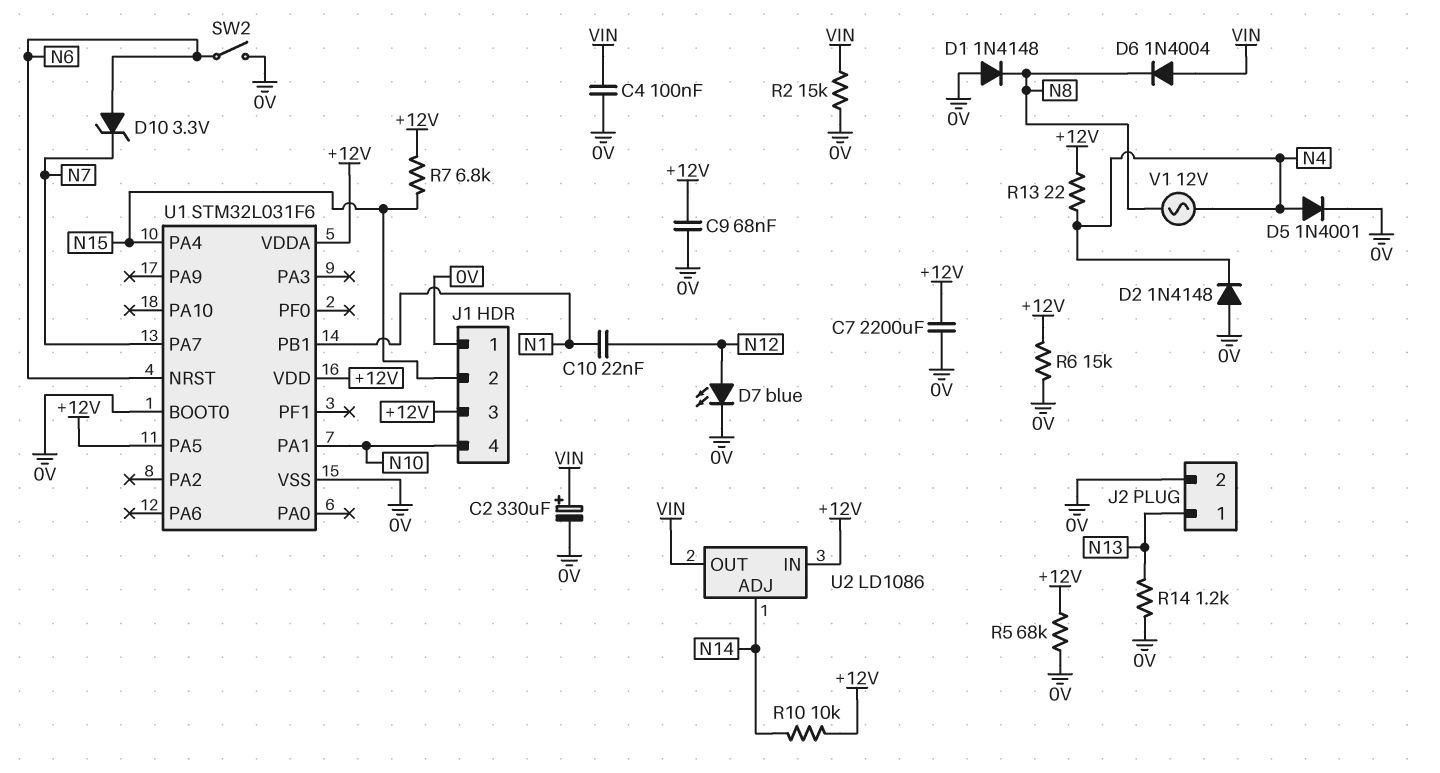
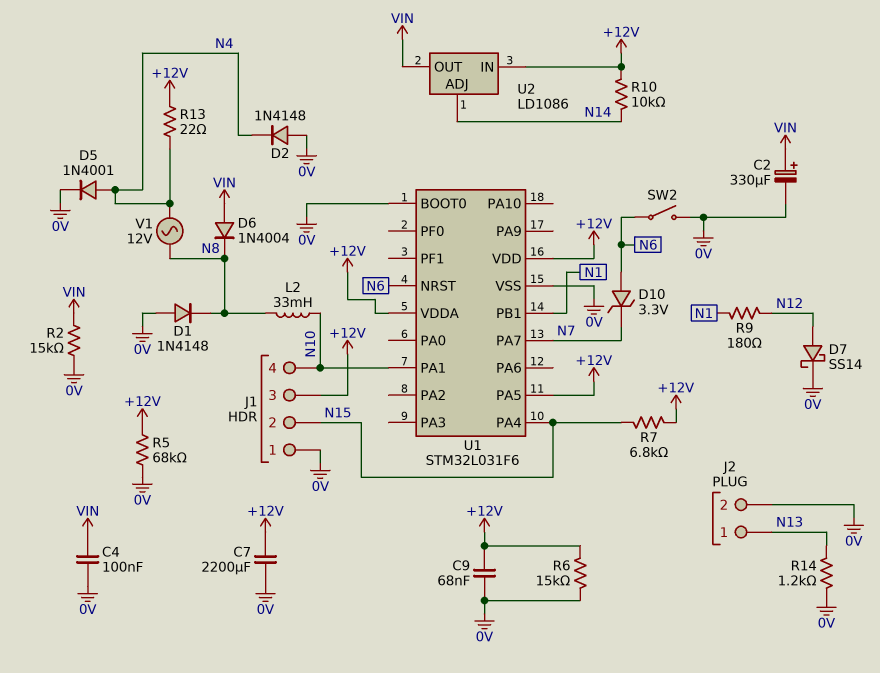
C10: 22nF (N1, N12) -> none
D7: LED blue (A N12, K 0V) -> schottky SS14 (A N12, K 0V)
L2: none -> 33mH (N8, N10)
R9: none -> 180 (N1, N12)

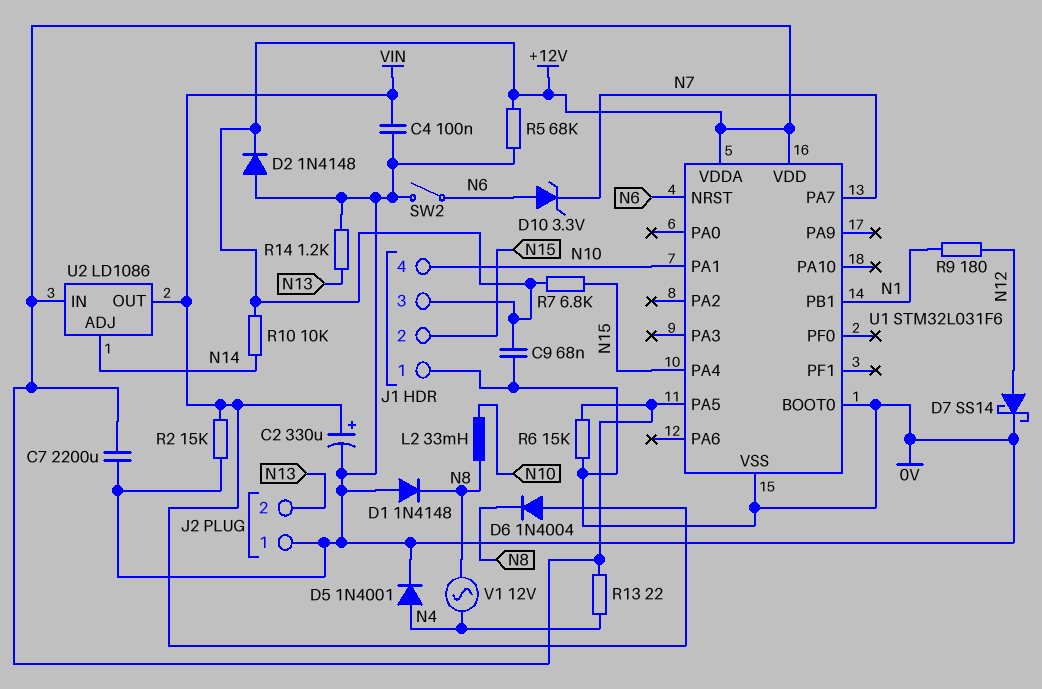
D2: diode 1N4148 (A 0V, K N4) -> diode 1N4148 (A 0V, K +12V)
J2 pin 1: N13 -> 0V
J2 pin 2: 0V -> N13

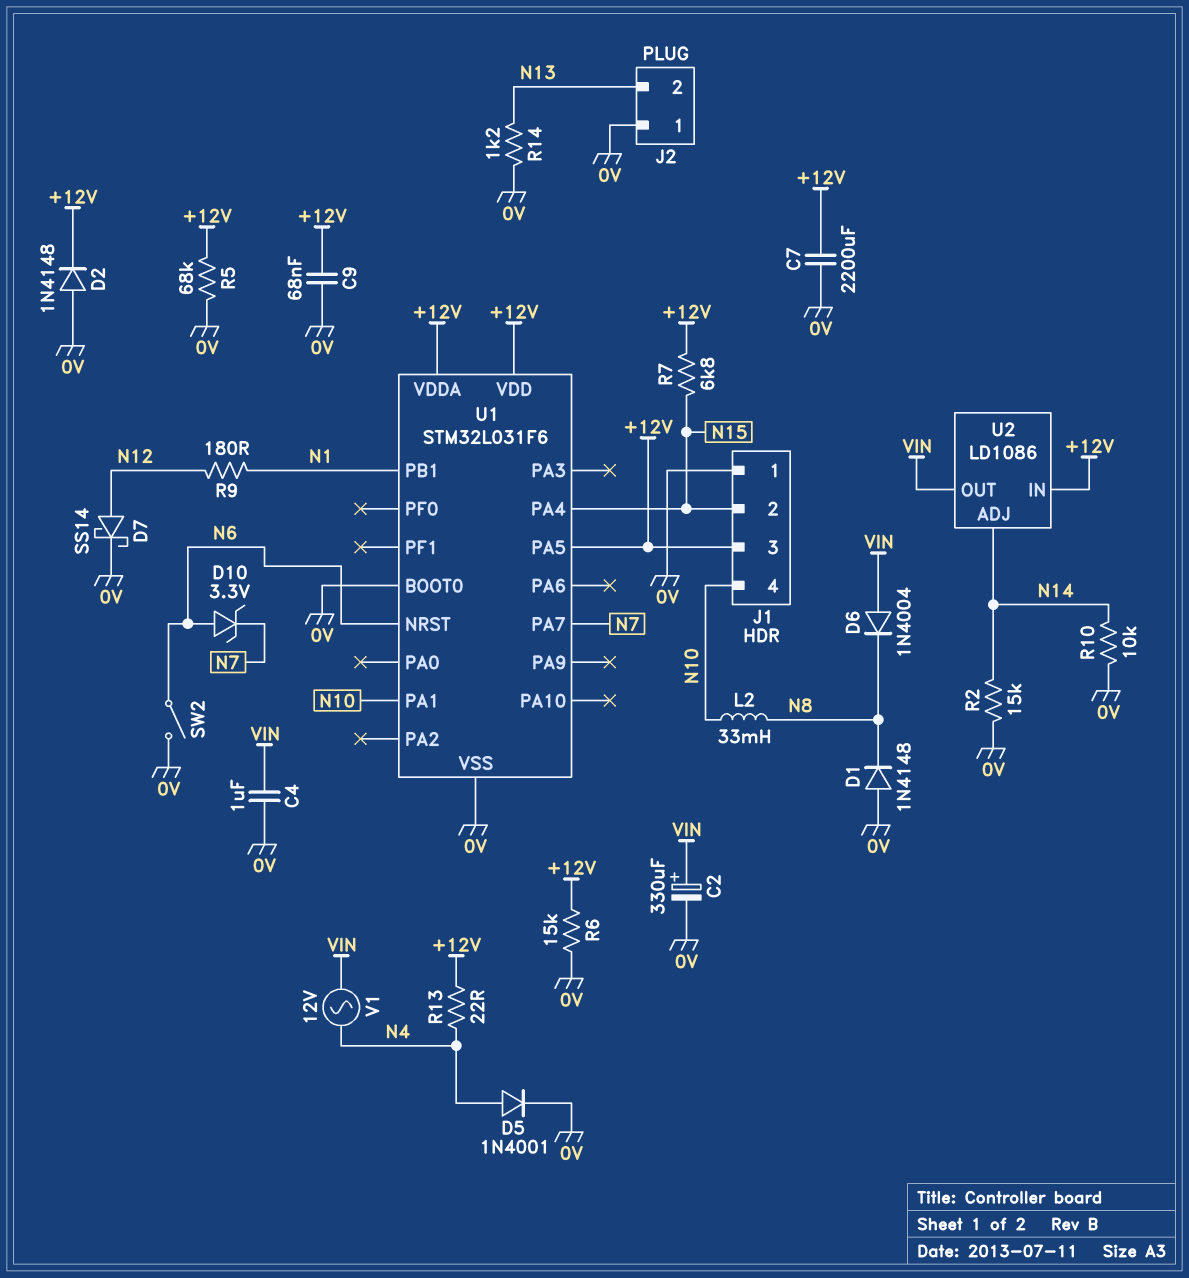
C4: 100nF (0V, VIN) -> 1uF (0V, VIN)
R2: 15k (0V, VIN) -> 15k (0V, N14)
R10: 10k (+12V, N14) -> 10k (0V, N14)
V1: AC 12V (N4, N8) -> AC 12V (N4, VIN)

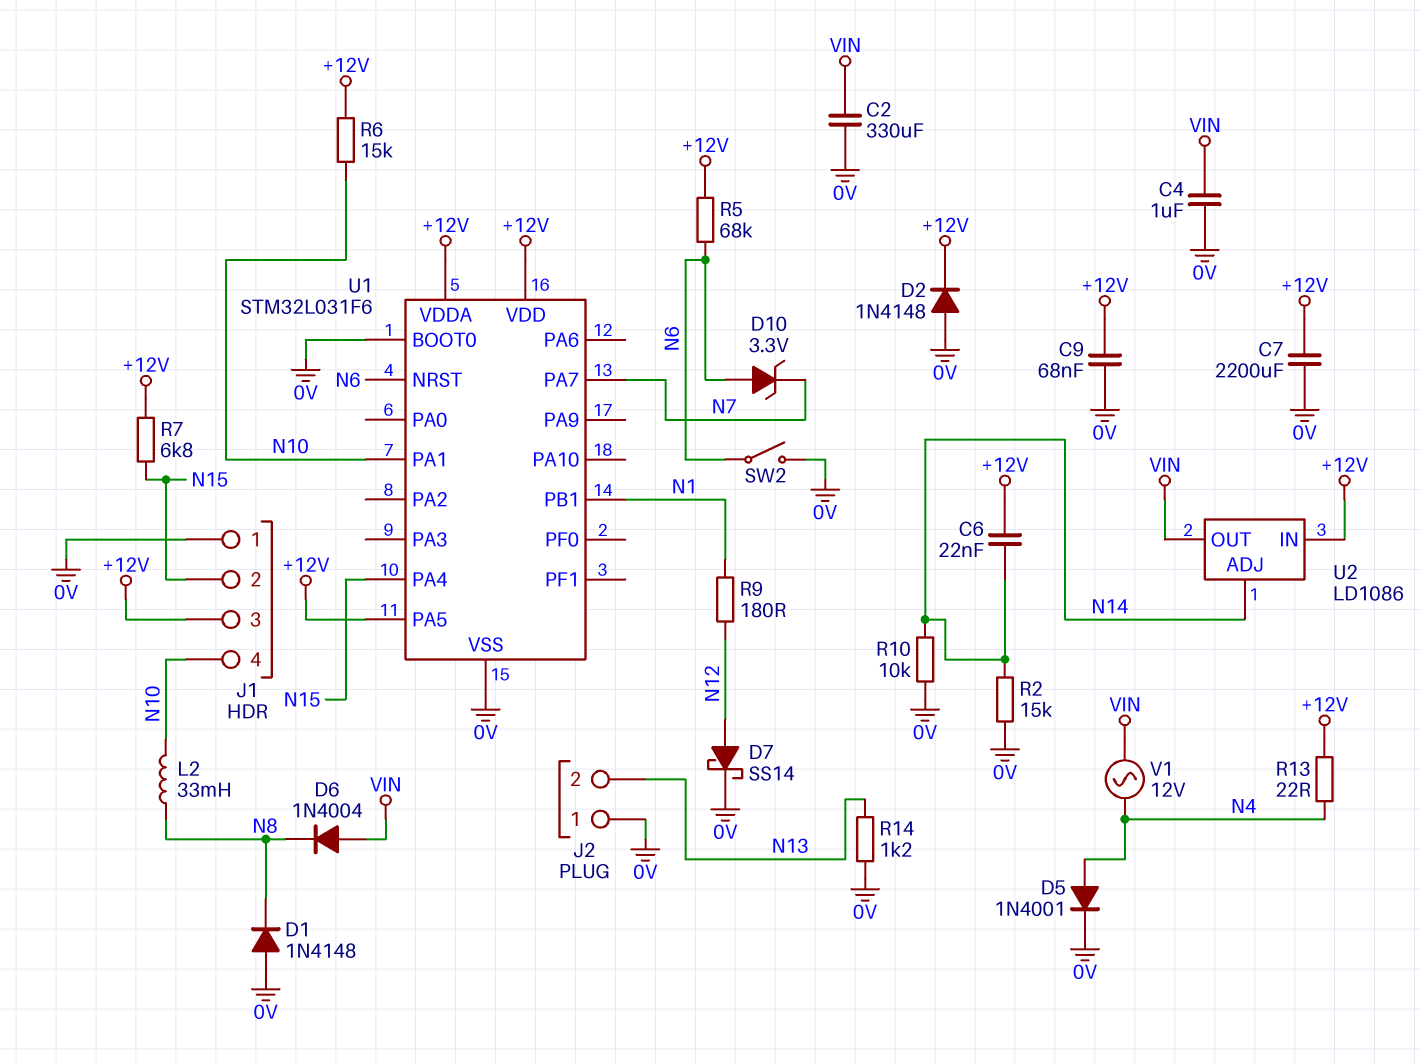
C2: 330uF (plus VIN, minus 0V) -> 330uF (0V, VIN)
C6: none -> 22nF (+12V, N14)
R5: 68k (+12V, 0V) -> 68k (+12V, N6)
R6: 15k (+12V, 0V) -> 15k (+12V, N10)

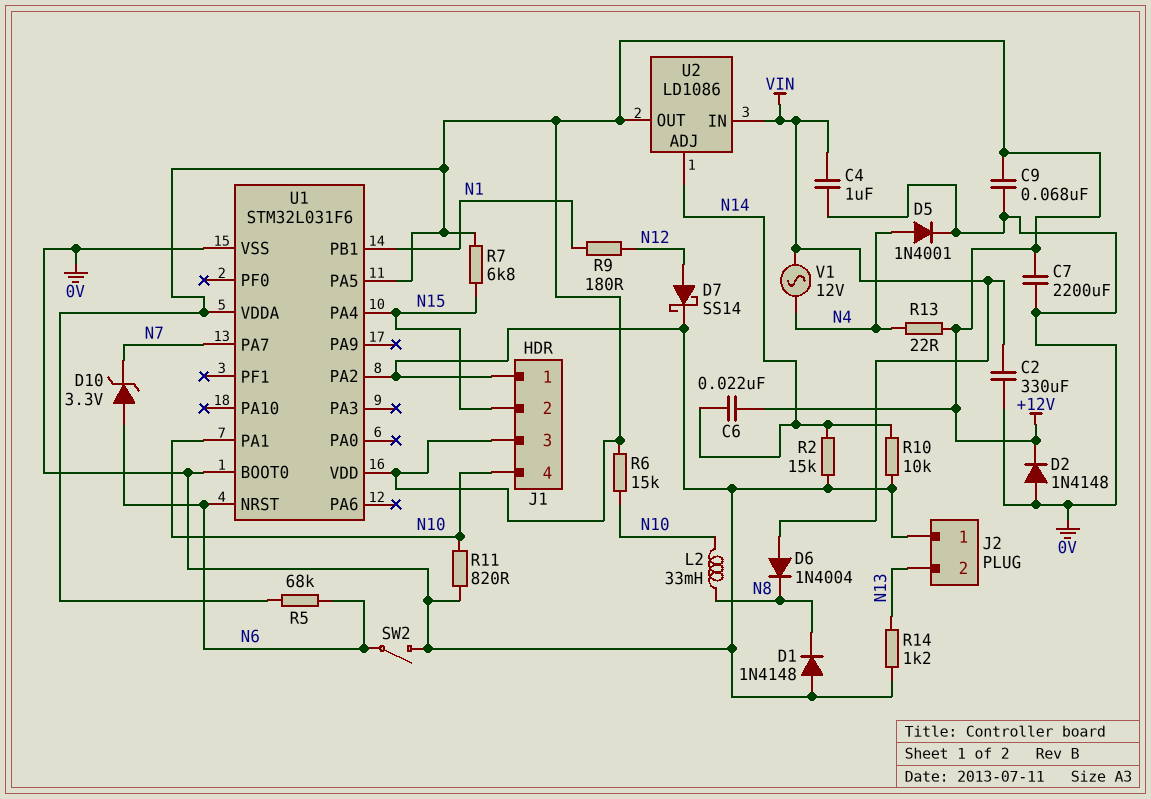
R11: none -> 820 (0V, N10)
U1 pin PA2: none -> 0V
U2 pin IN: +12V -> VIN
U2 pin OUT: VIN -> +12V

